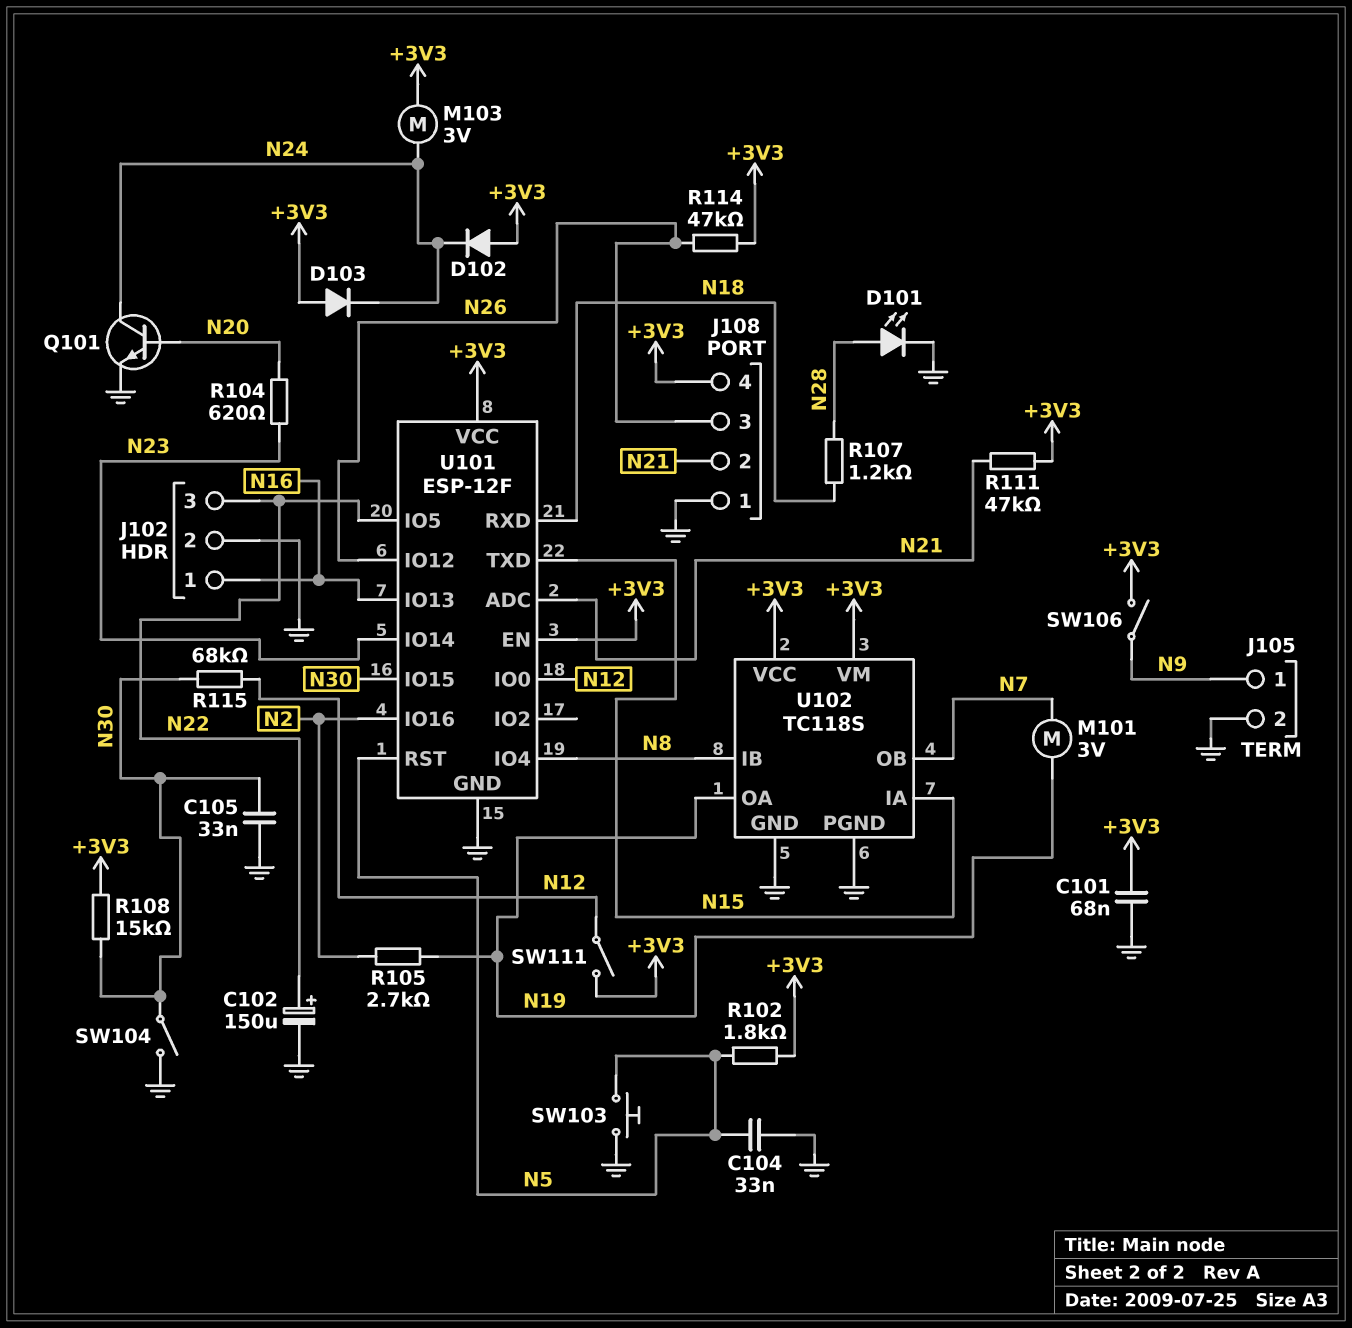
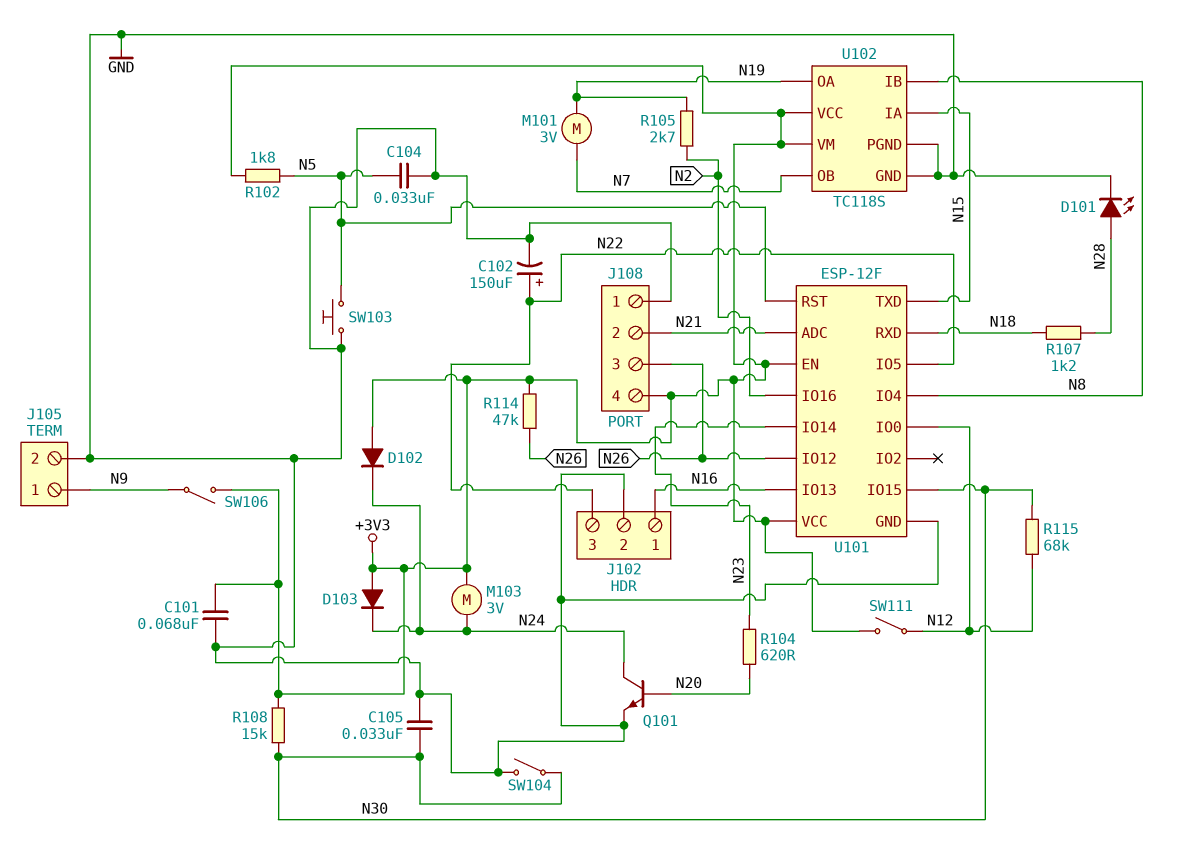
R111: 47k (+3V3, N21) -> none

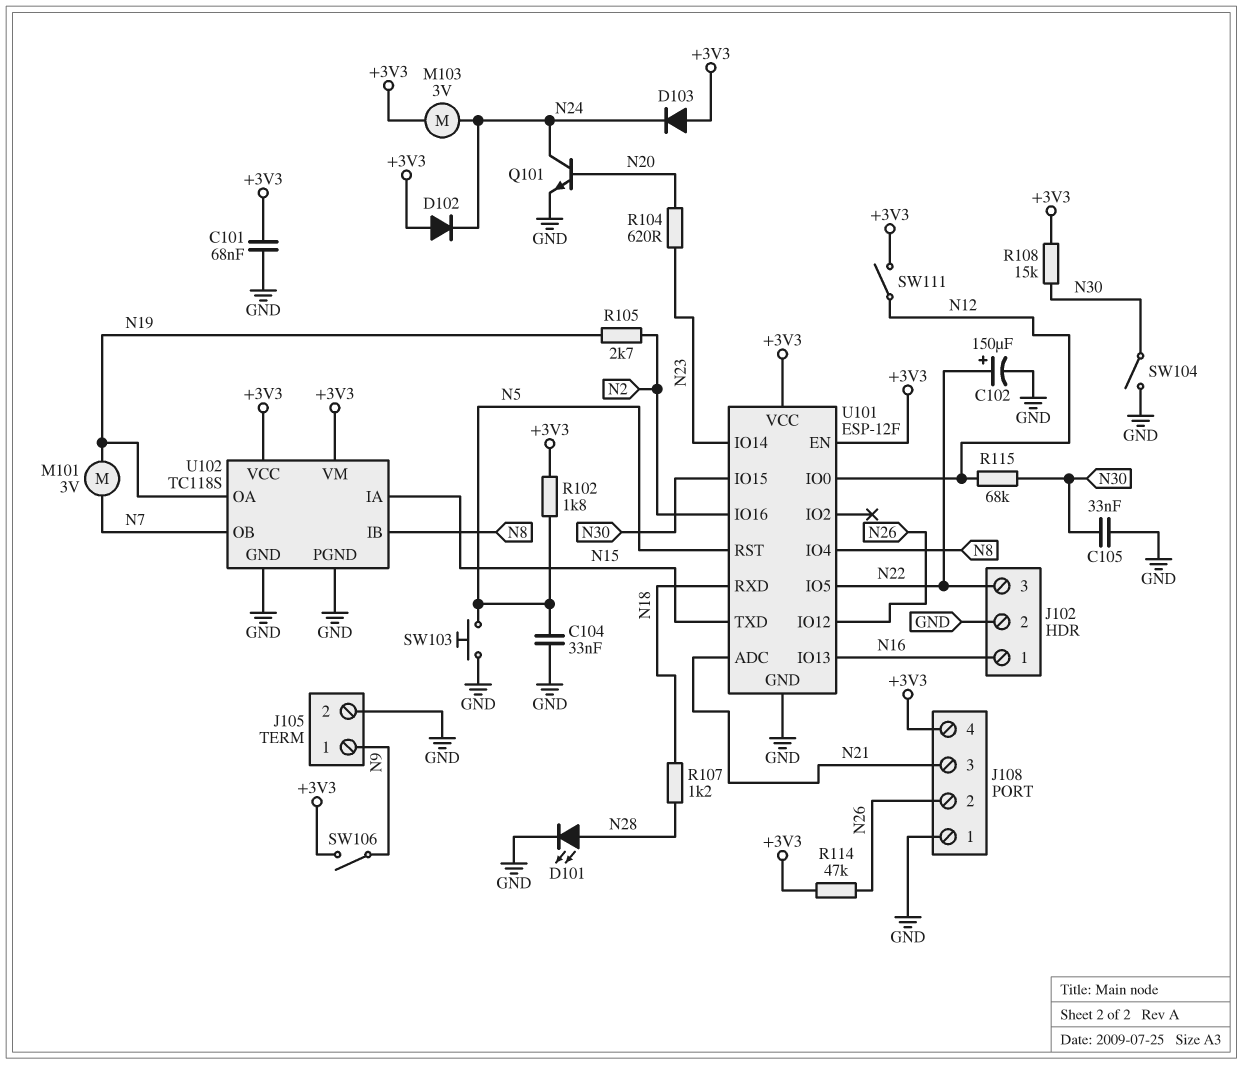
J108 pin 2: N21 -> N26
J108 pin 3: N26 -> N21

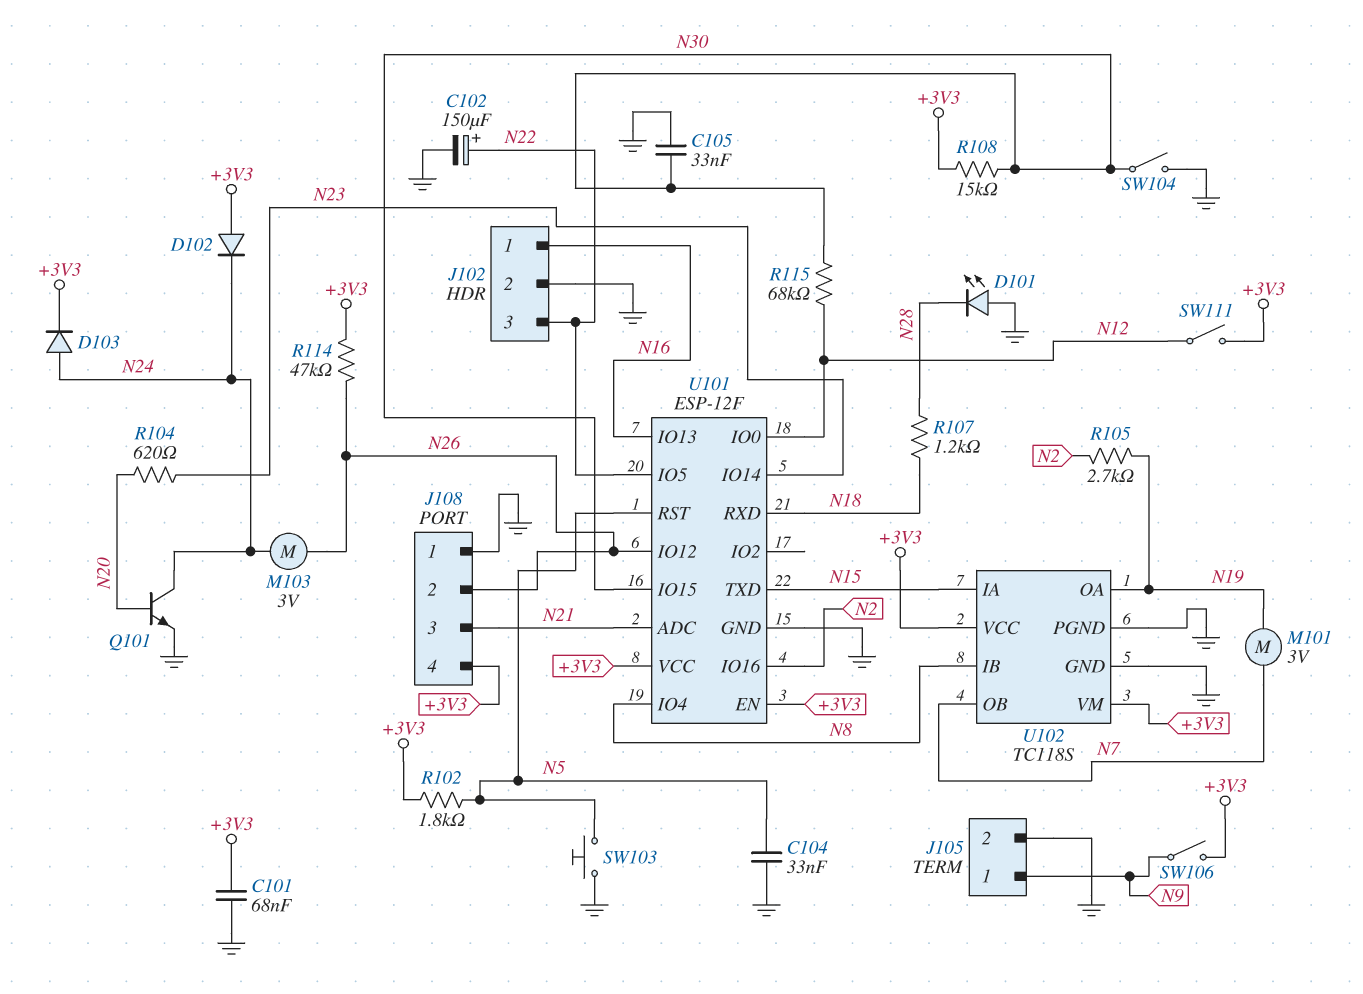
D101: LED (A N28, K GND) -> LED (A GND, K N28)
D103: diode (A +3V3, K N24) -> diode (A N24, K +3V3)
M103: motor 3V (+3V3, N24) -> motor 3V (N24, N26)

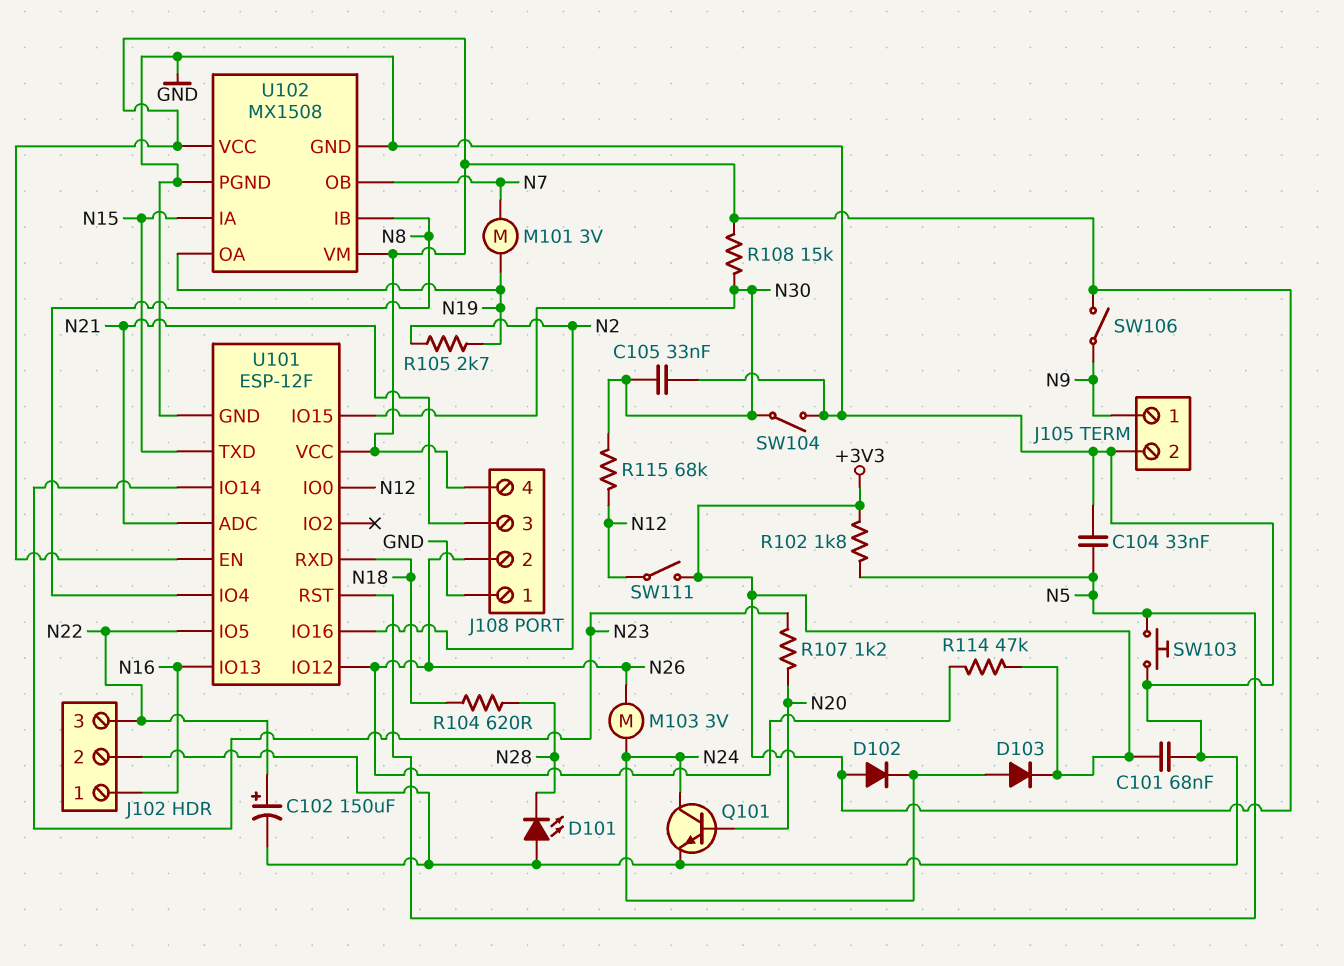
R104: 620 (N20, N23) -> 620 (N18, N28)
R107: 1.2k (N18, N28) -> 1.2k (N20, N23)
U102: TC118S -> MX1508

